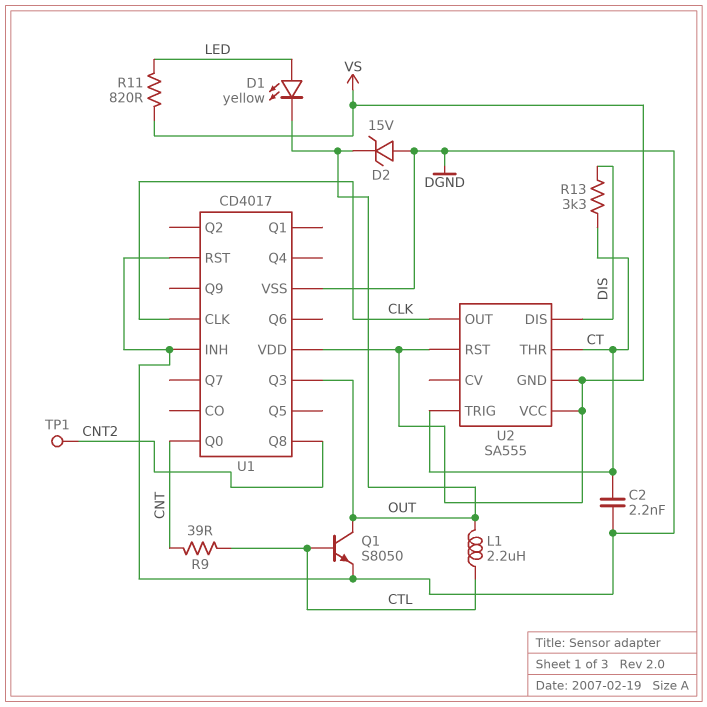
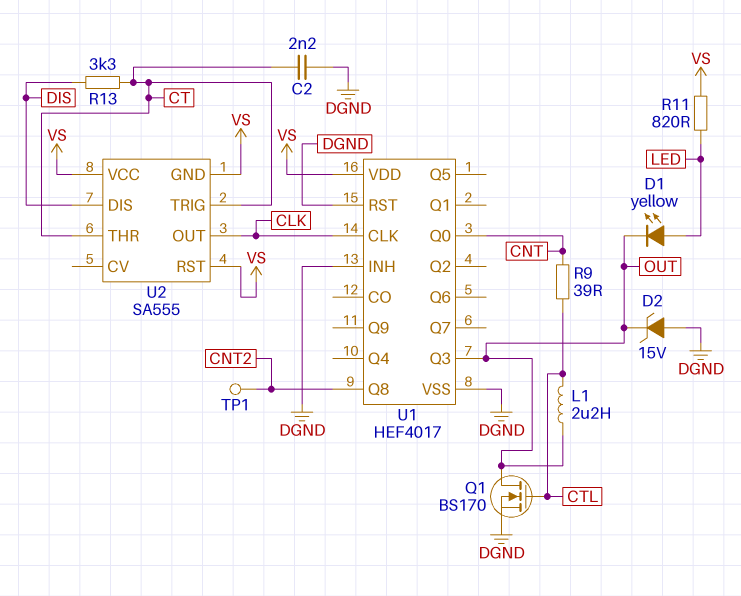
Q1: NPN S8050 (B CTL, C OUT, E DGND) -> NMOS BS170 (G CTL, D OUT, S DGND)
U1: CD4017 -> HEF4017

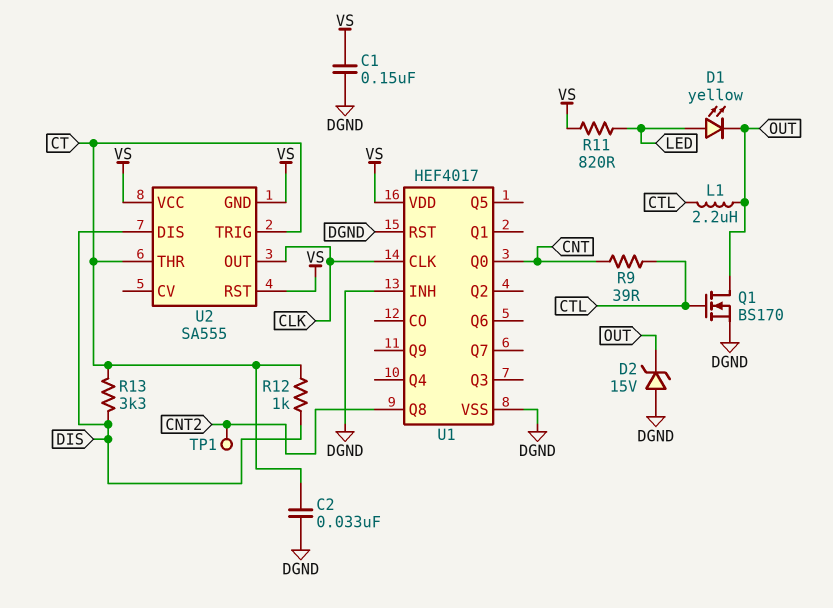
C1: none -> 150nF (DGND, VS)
C2: 2.2nF (CT, DGND) -> 33nF (CT, DGND)
R12: none -> 1k (CT, DIS)
U1 pin Q3: OUT -> none

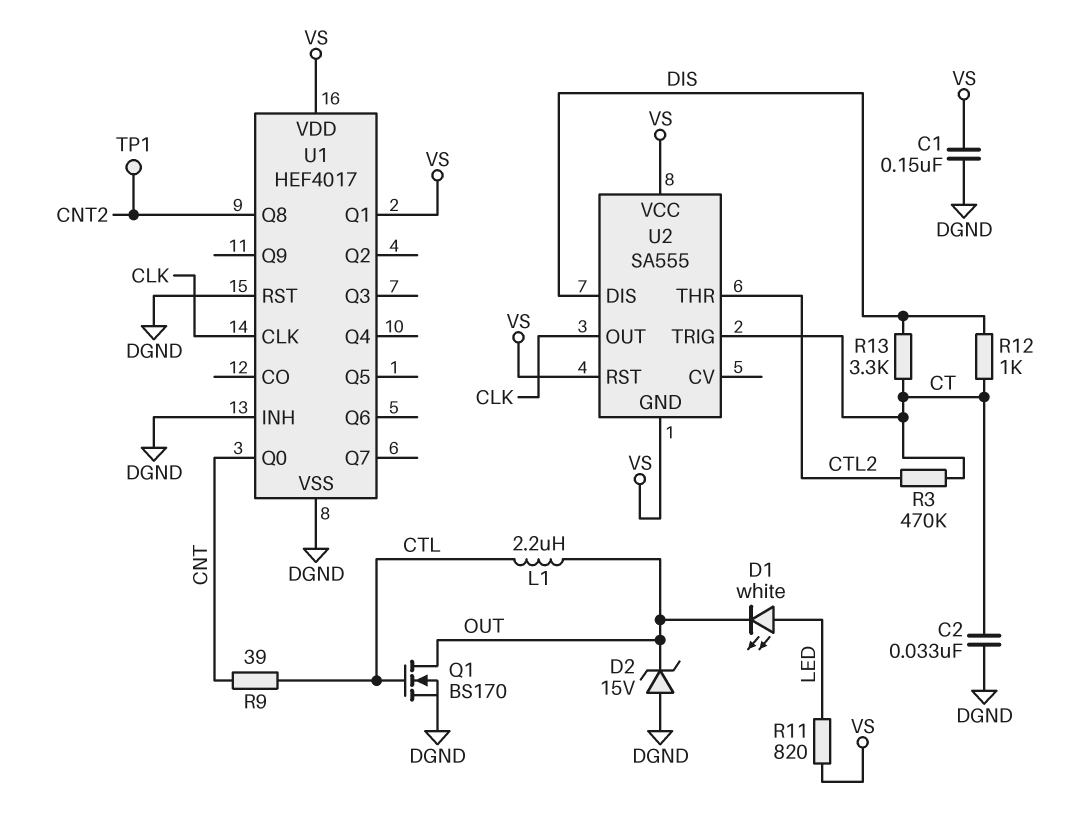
D1: LED yellow (A LED, K OUT) -> LED white (A LED, K OUT)
R3: none -> 470k (CT, CTL2)
U1 pin Q1: none -> VS
U2 pin THR: CT -> CTL2

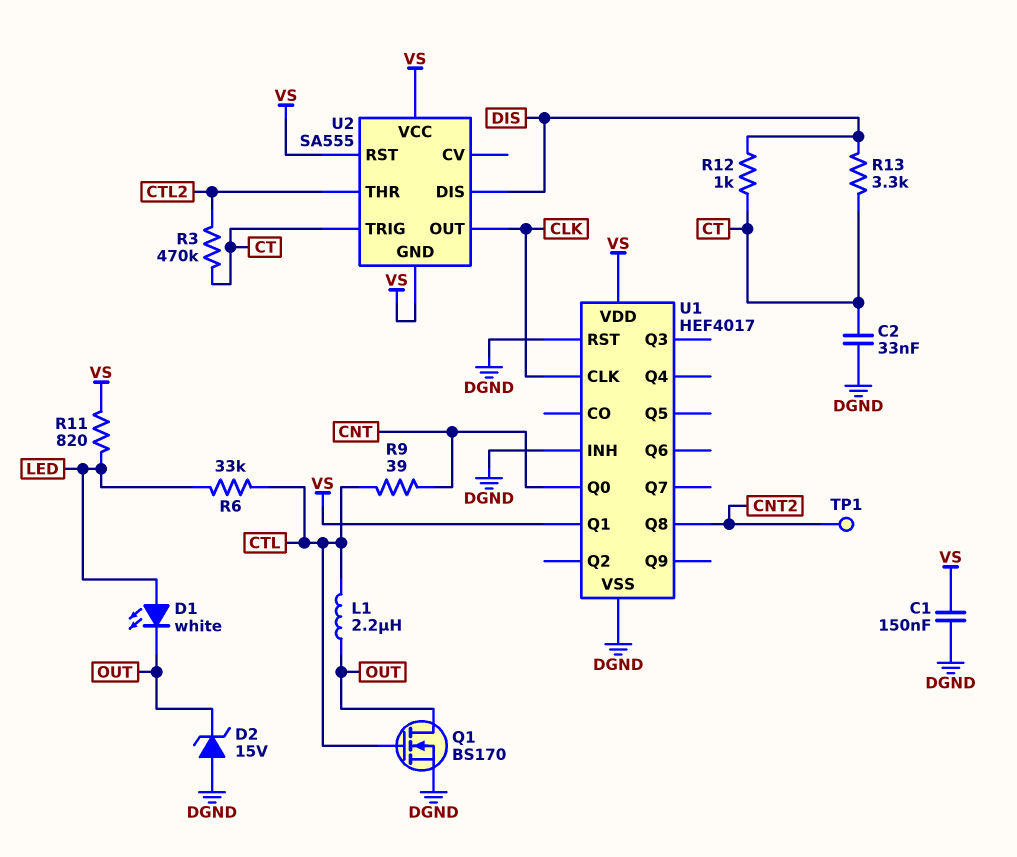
R6: none -> 33k (CTL, LED)

